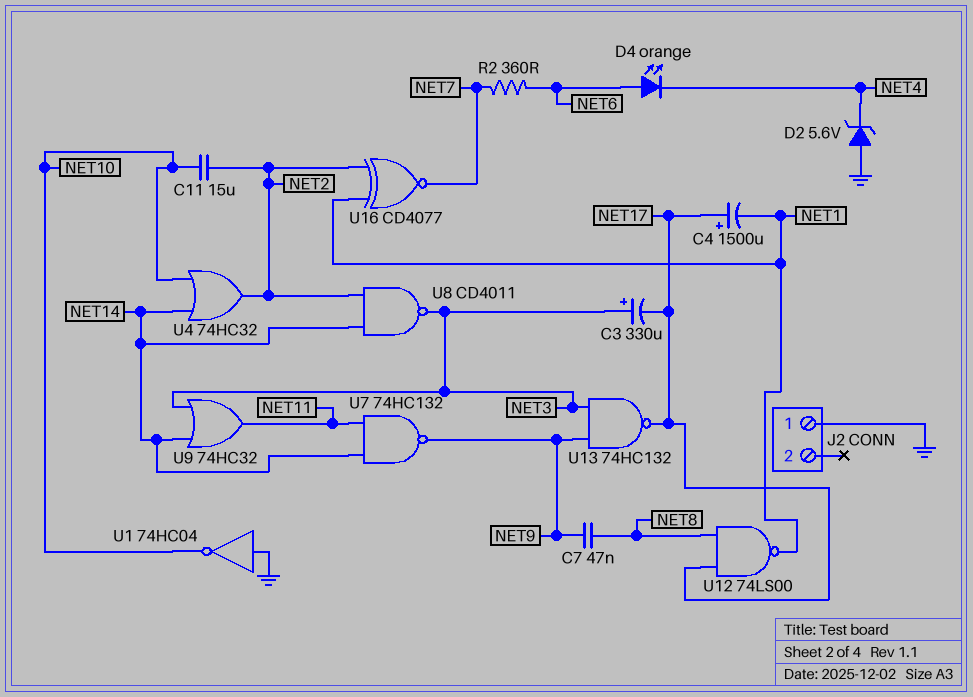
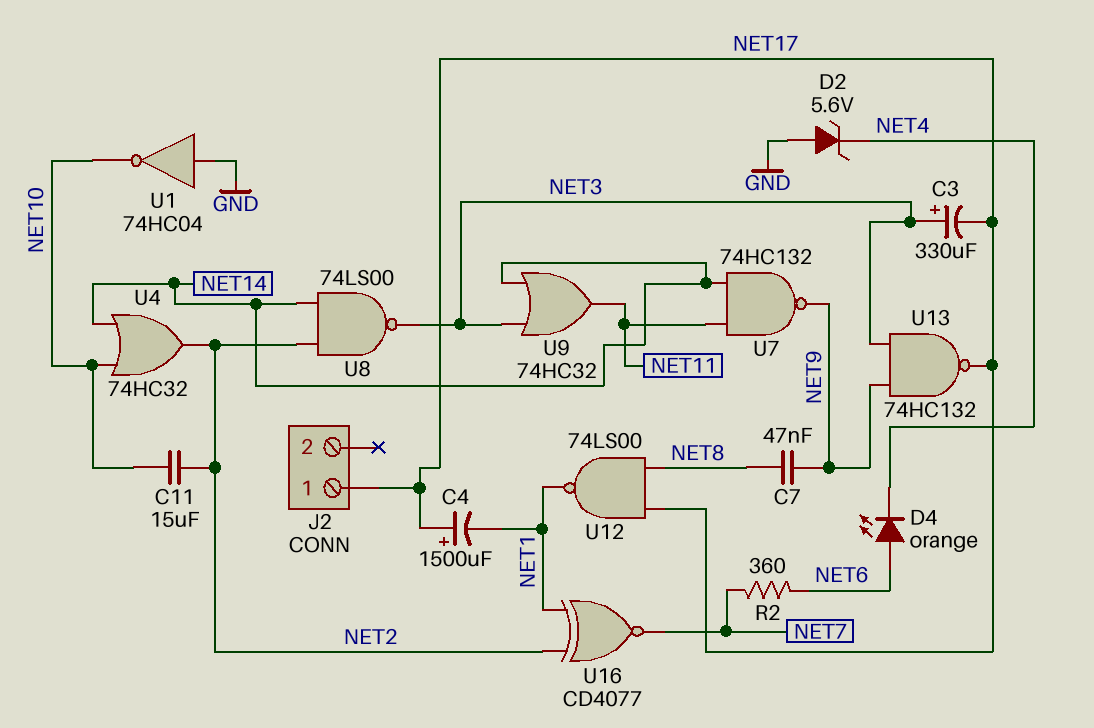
J2 pin 1: GND -> NET17
U8: NAND CD4011 (in NET2, in NET14, out NET3) -> NAND 74LS00 (in NET2, in NET14, out NET3)

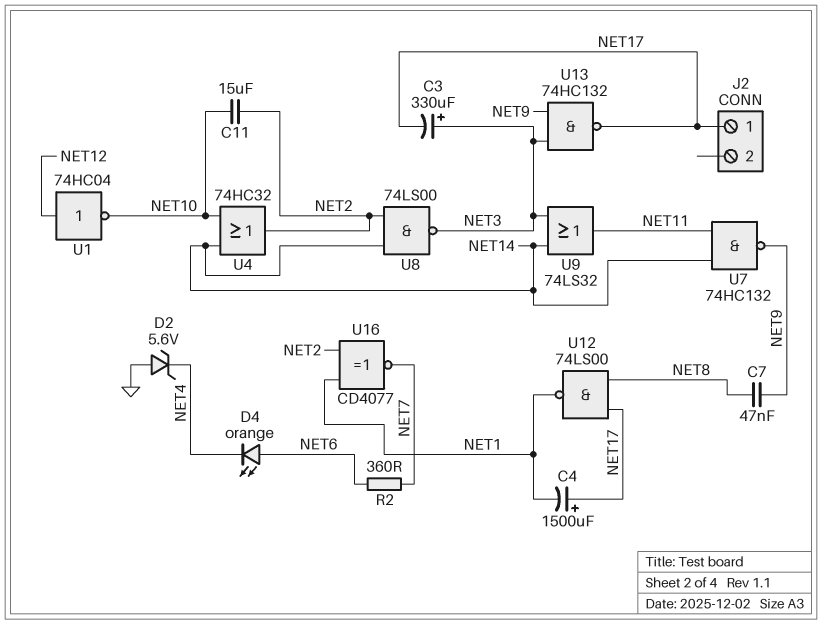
U1: NOT 74HC04 (in GND, out NET10) -> NOT 74HC04 (in NET12, out NET10)
U9: OR 74HC32 (in NET3, in NET14, out NET11) -> OR 74LS32 (in NET3, in NET14, out NET11)

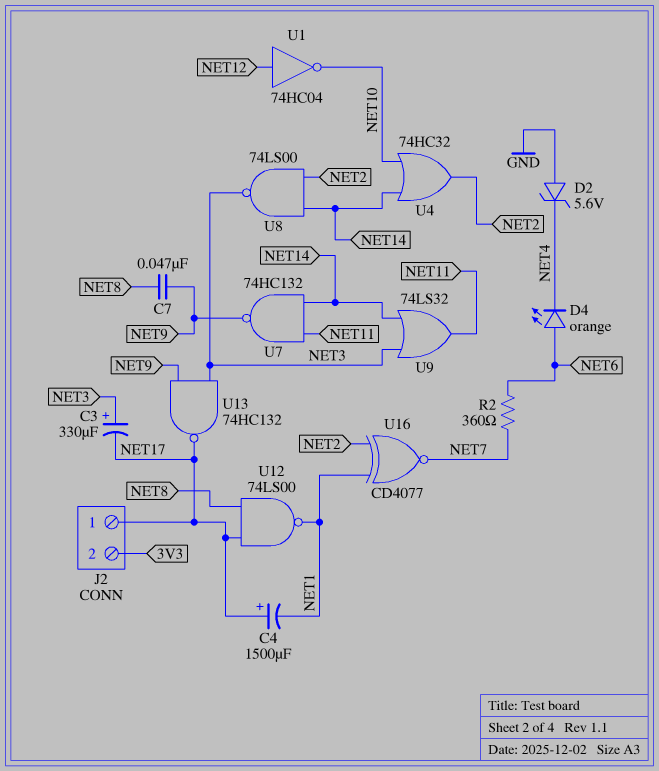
C11: 15uF (NET2, NET10) -> none
J2 pin 2: none -> 3V3

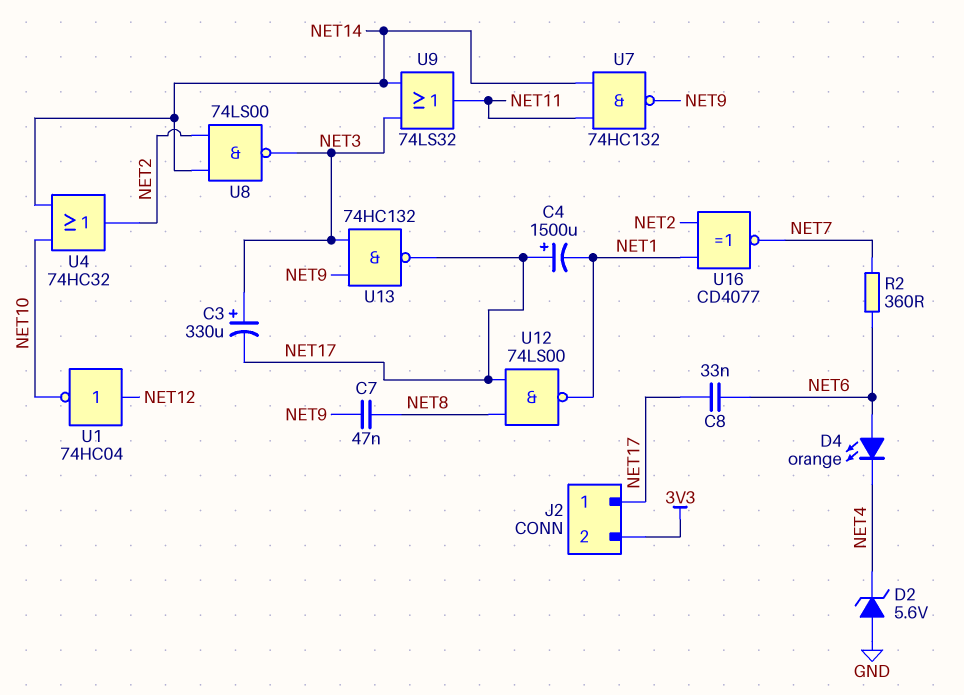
C8: none -> 33nF (NET6, NET17)

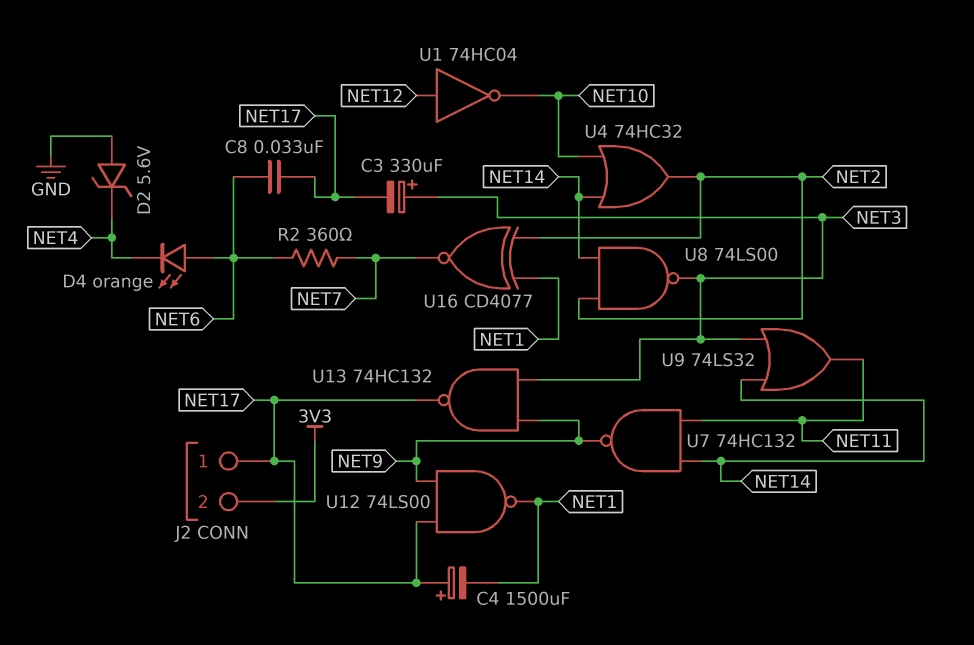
C7: 47nF (NET8, NET9) -> none
U12: NAND 74LS00 (in NET8, in NET17, out NET1) -> NAND 74LS00 (in NET9, in NET17, out NET1)

